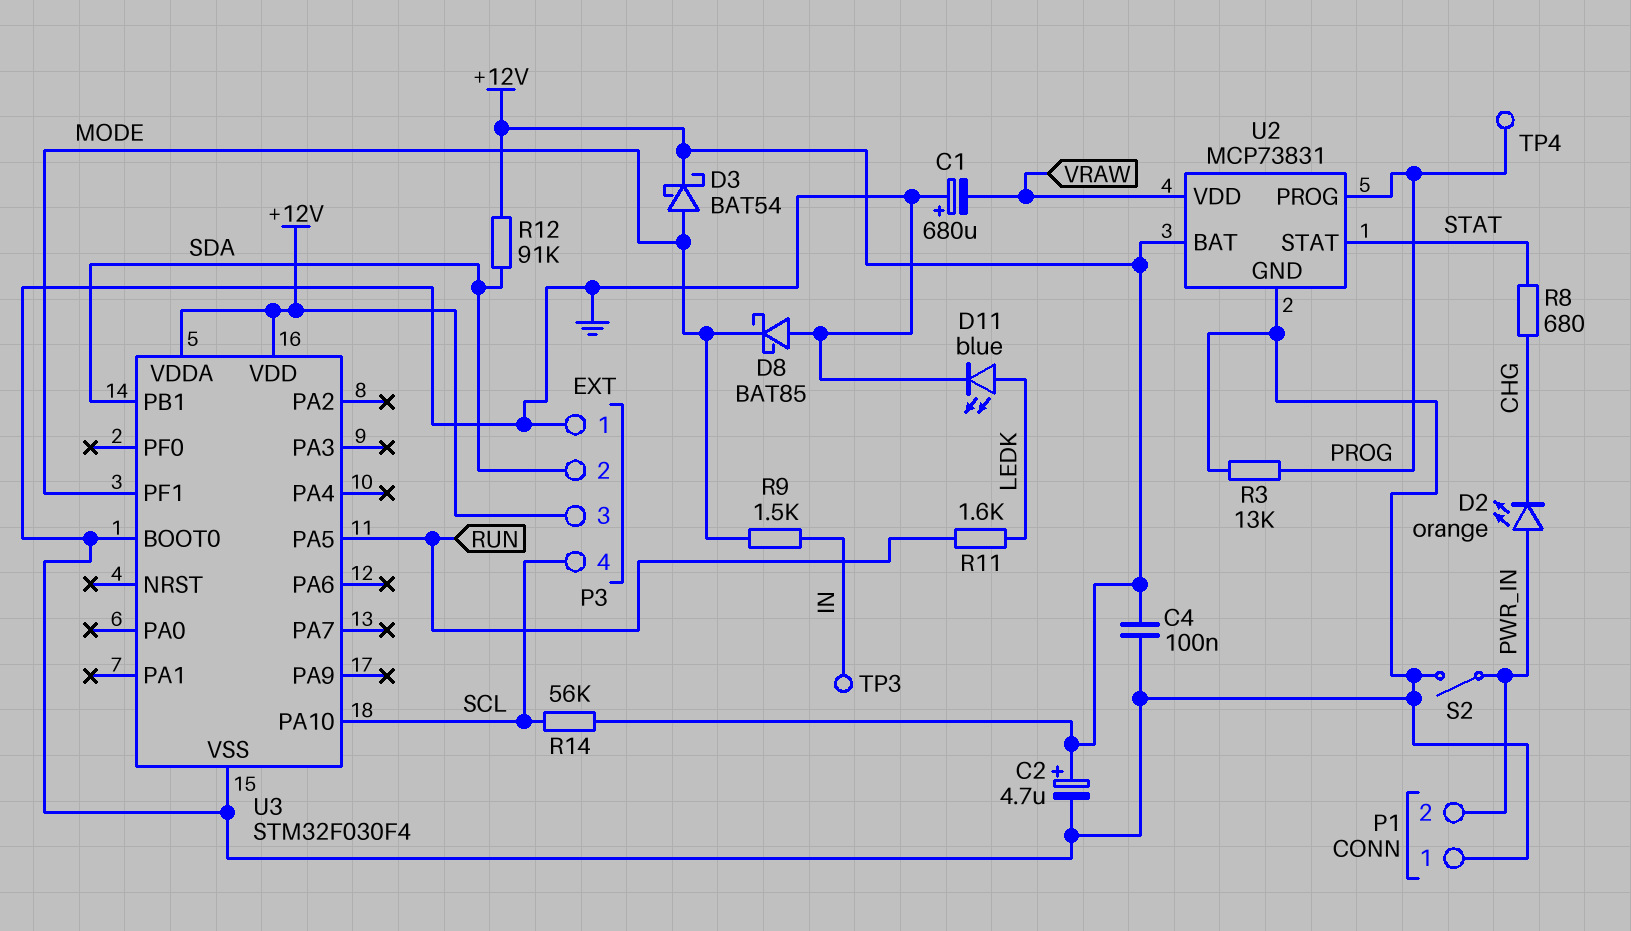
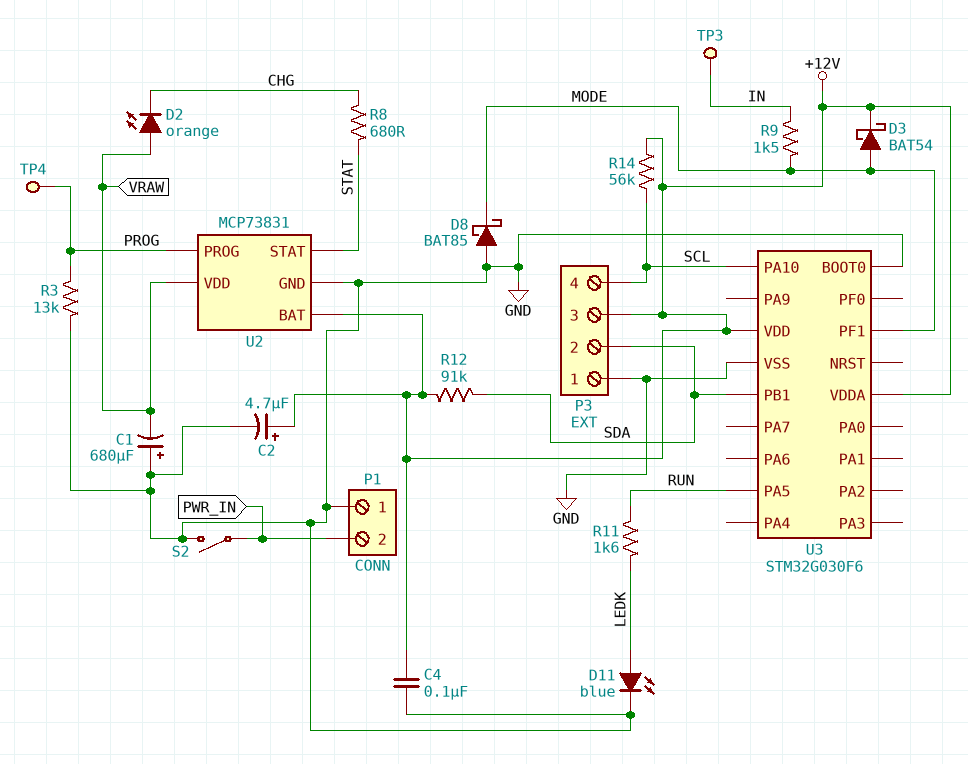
D2: LED orange (A PWR_IN, K CHG) -> LED orange (A VRAW, K CHG)
U3: STM32F030F4 -> STM32G030F6

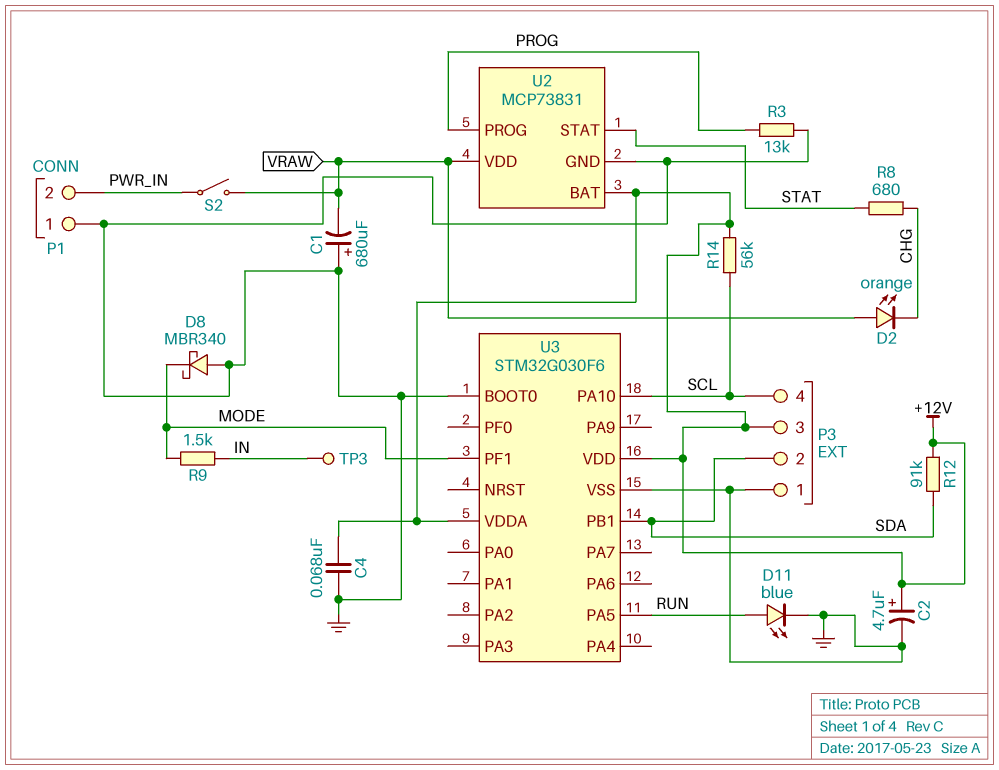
C4: 100nF (+12V, GND) -> 68nF (+12V, GND)
D3: schottky BAT54 (A MODE, K +12V) -> none
D8: schottky BAT85 (A GND, K MODE) -> schottky MBR340 (A GND, K MODE)
D11: LED blue (A LEDK, K GND) -> LED blue (A RUN, K GND)
R11: 1.6k (LEDK, RUN) -> none
S2: switch (GND, PWR_IN) -> switch (PWR_IN, VRAW)
TP4: test point (PROG) -> none

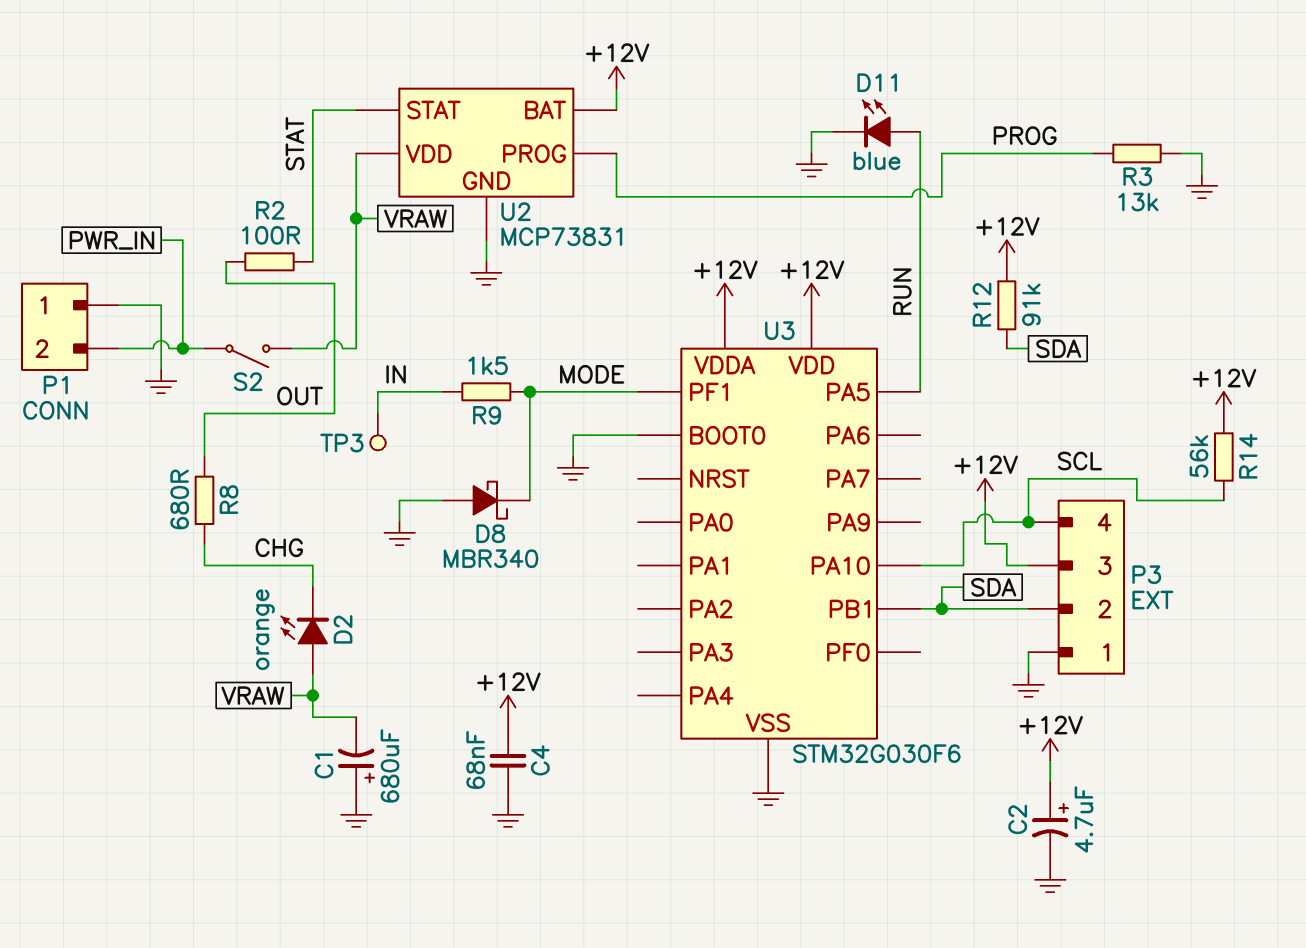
R2: none -> 100 (OUT, STAT)
R8: 680 (CHG, STAT) -> 680 (CHG, OUT)

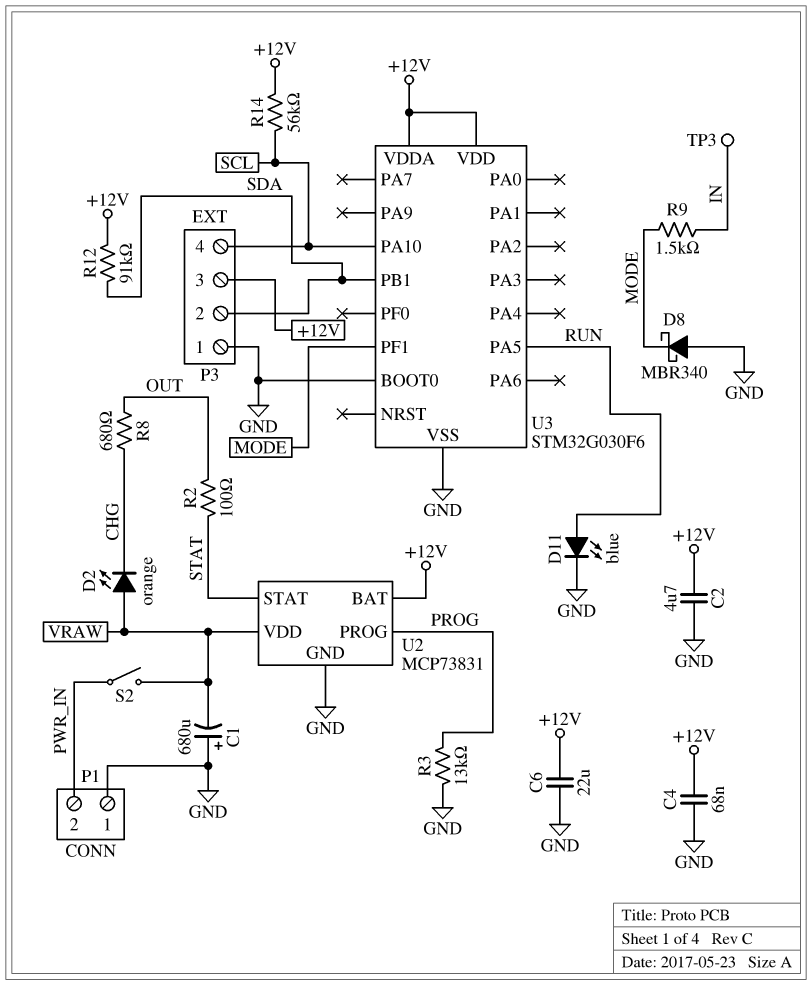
C2: 4.7uF (plus +12V, minus GND) -> 4.7uF (+12V, GND)
C6: none -> 22uF (+12V, GND)

